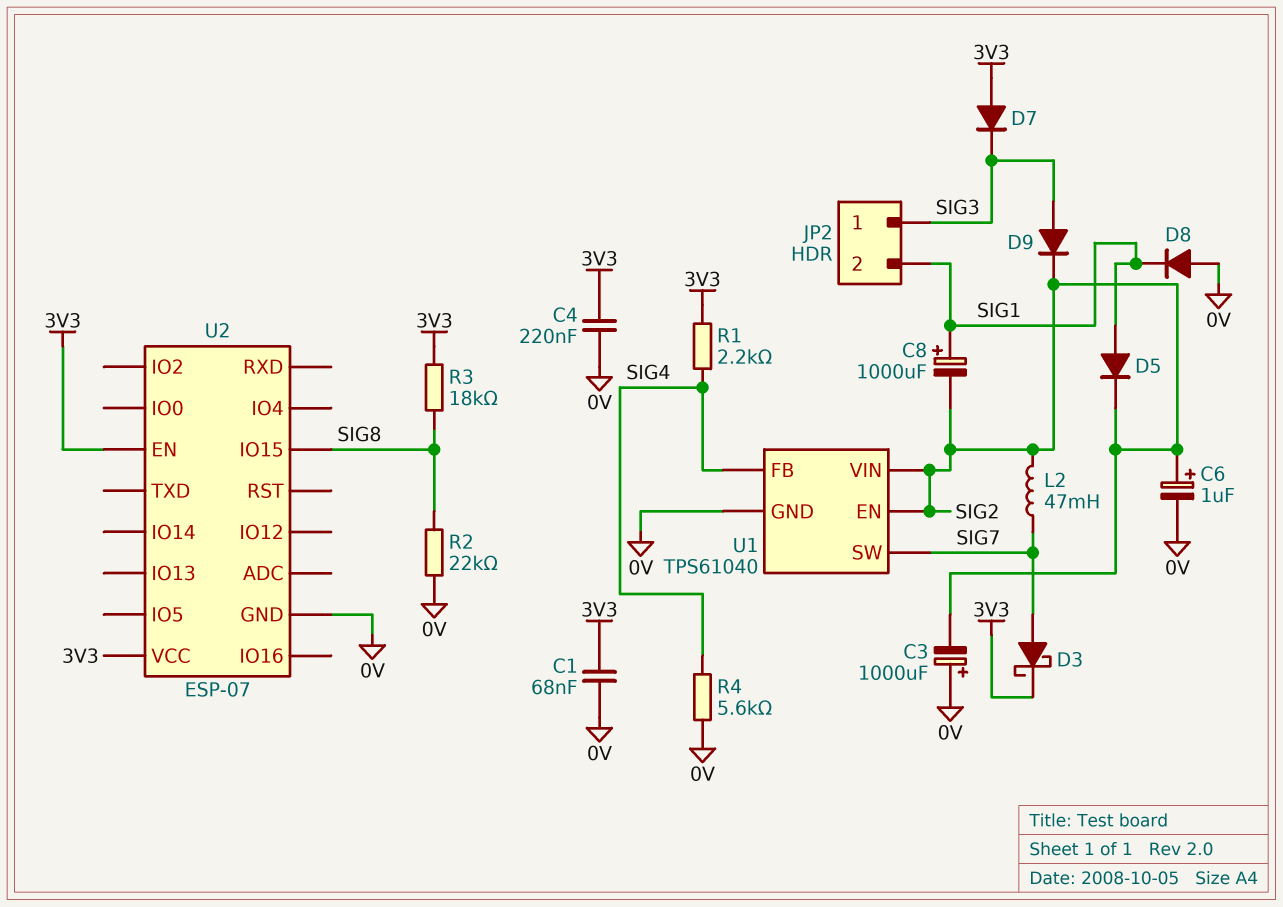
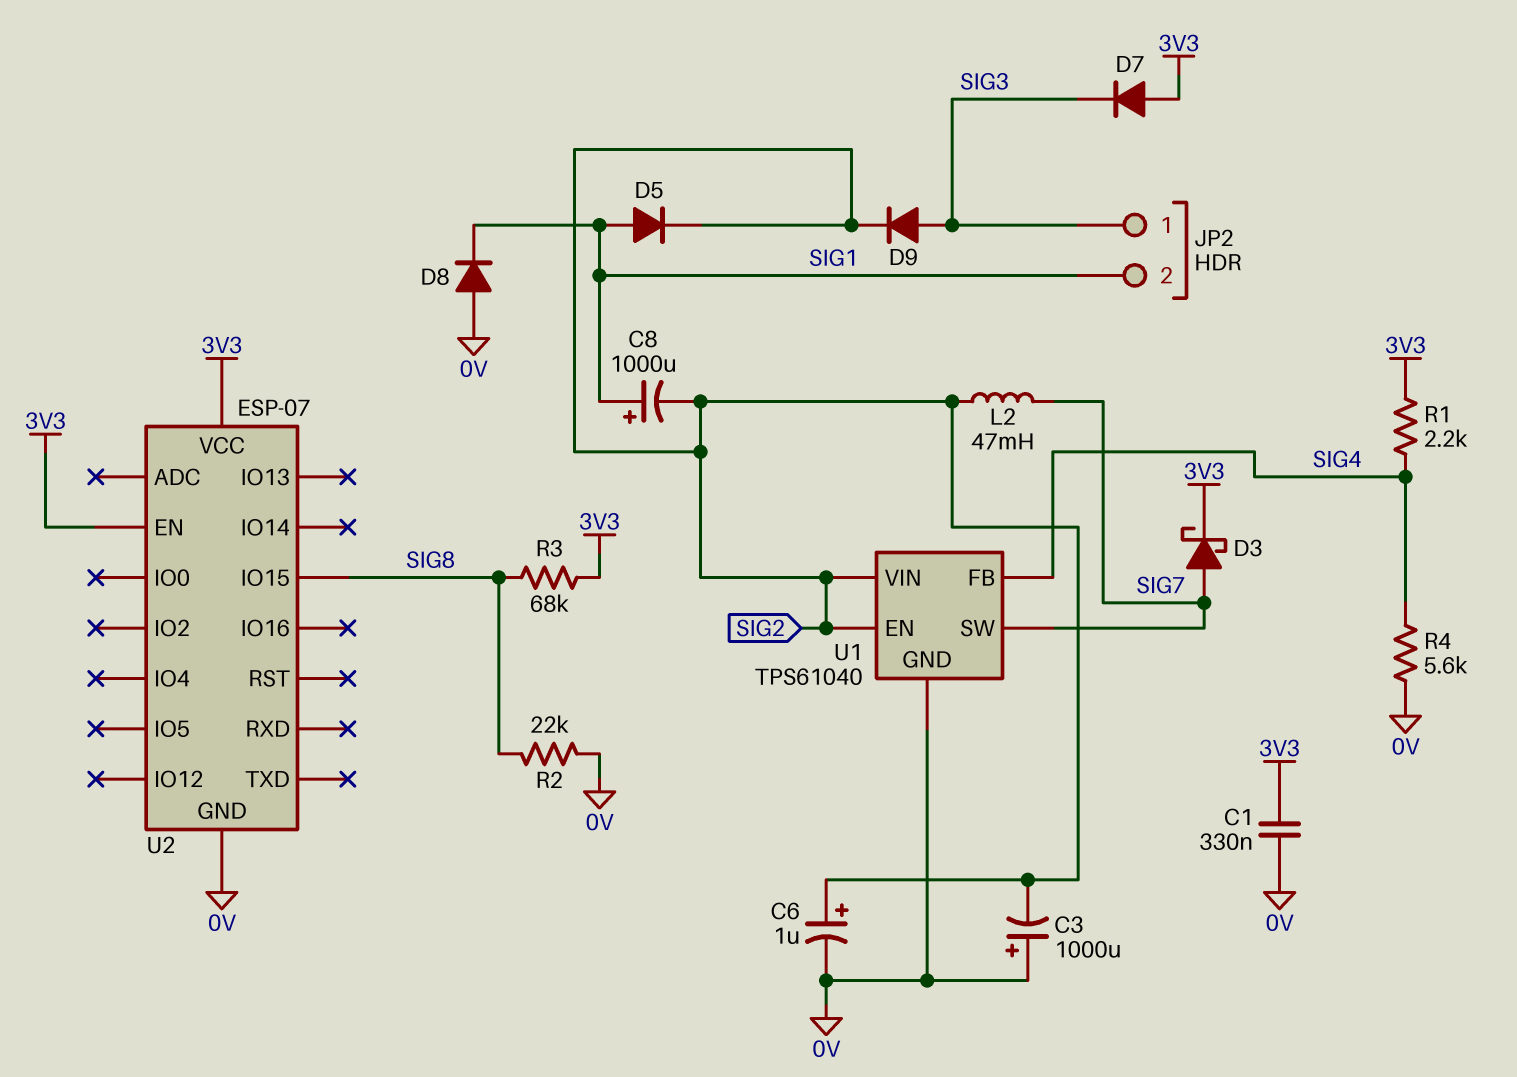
C1: 68nF (0V, 3V3) -> 330nF (0V, 3V3)
C4: 220nF (0V, 3V3) -> none
R3: 18k (3V3, SIG8) -> 68k (3V3, SIG8)

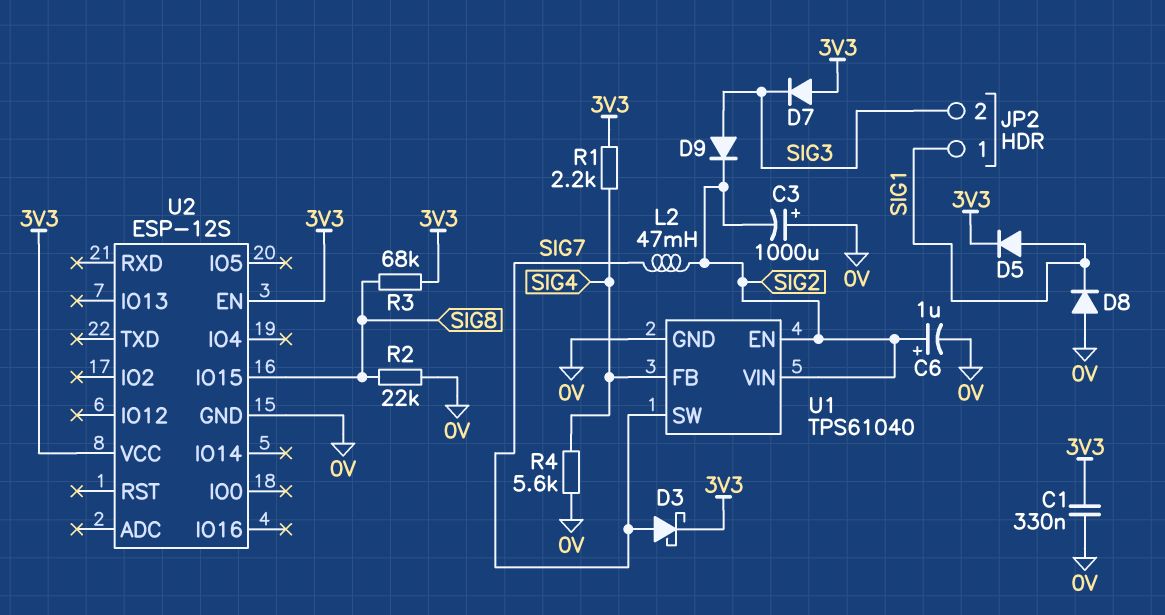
C8: 1000uF (plus SIG1, minus SIG2) -> none
D5: diode (A SIG1, K SIG2) -> diode (A SIG1, K 3V3)
JP2 pin 1: SIG3 -> SIG1
JP2 pin 2: SIG1 -> SIG3
U2: ESP-07 -> ESP-12S

